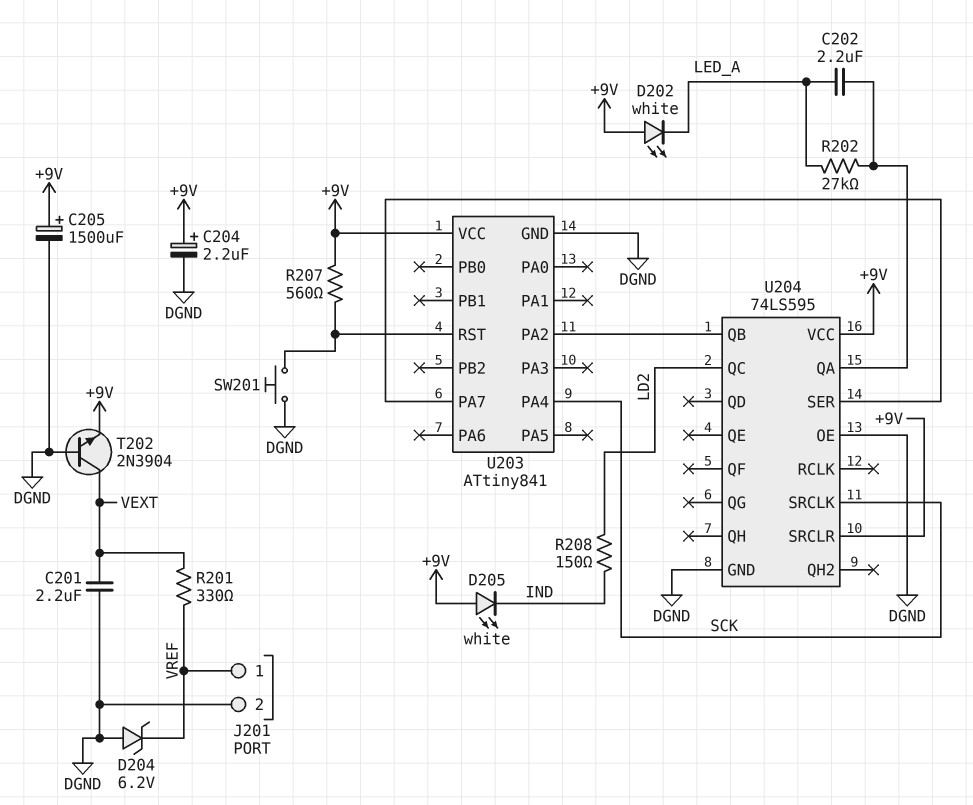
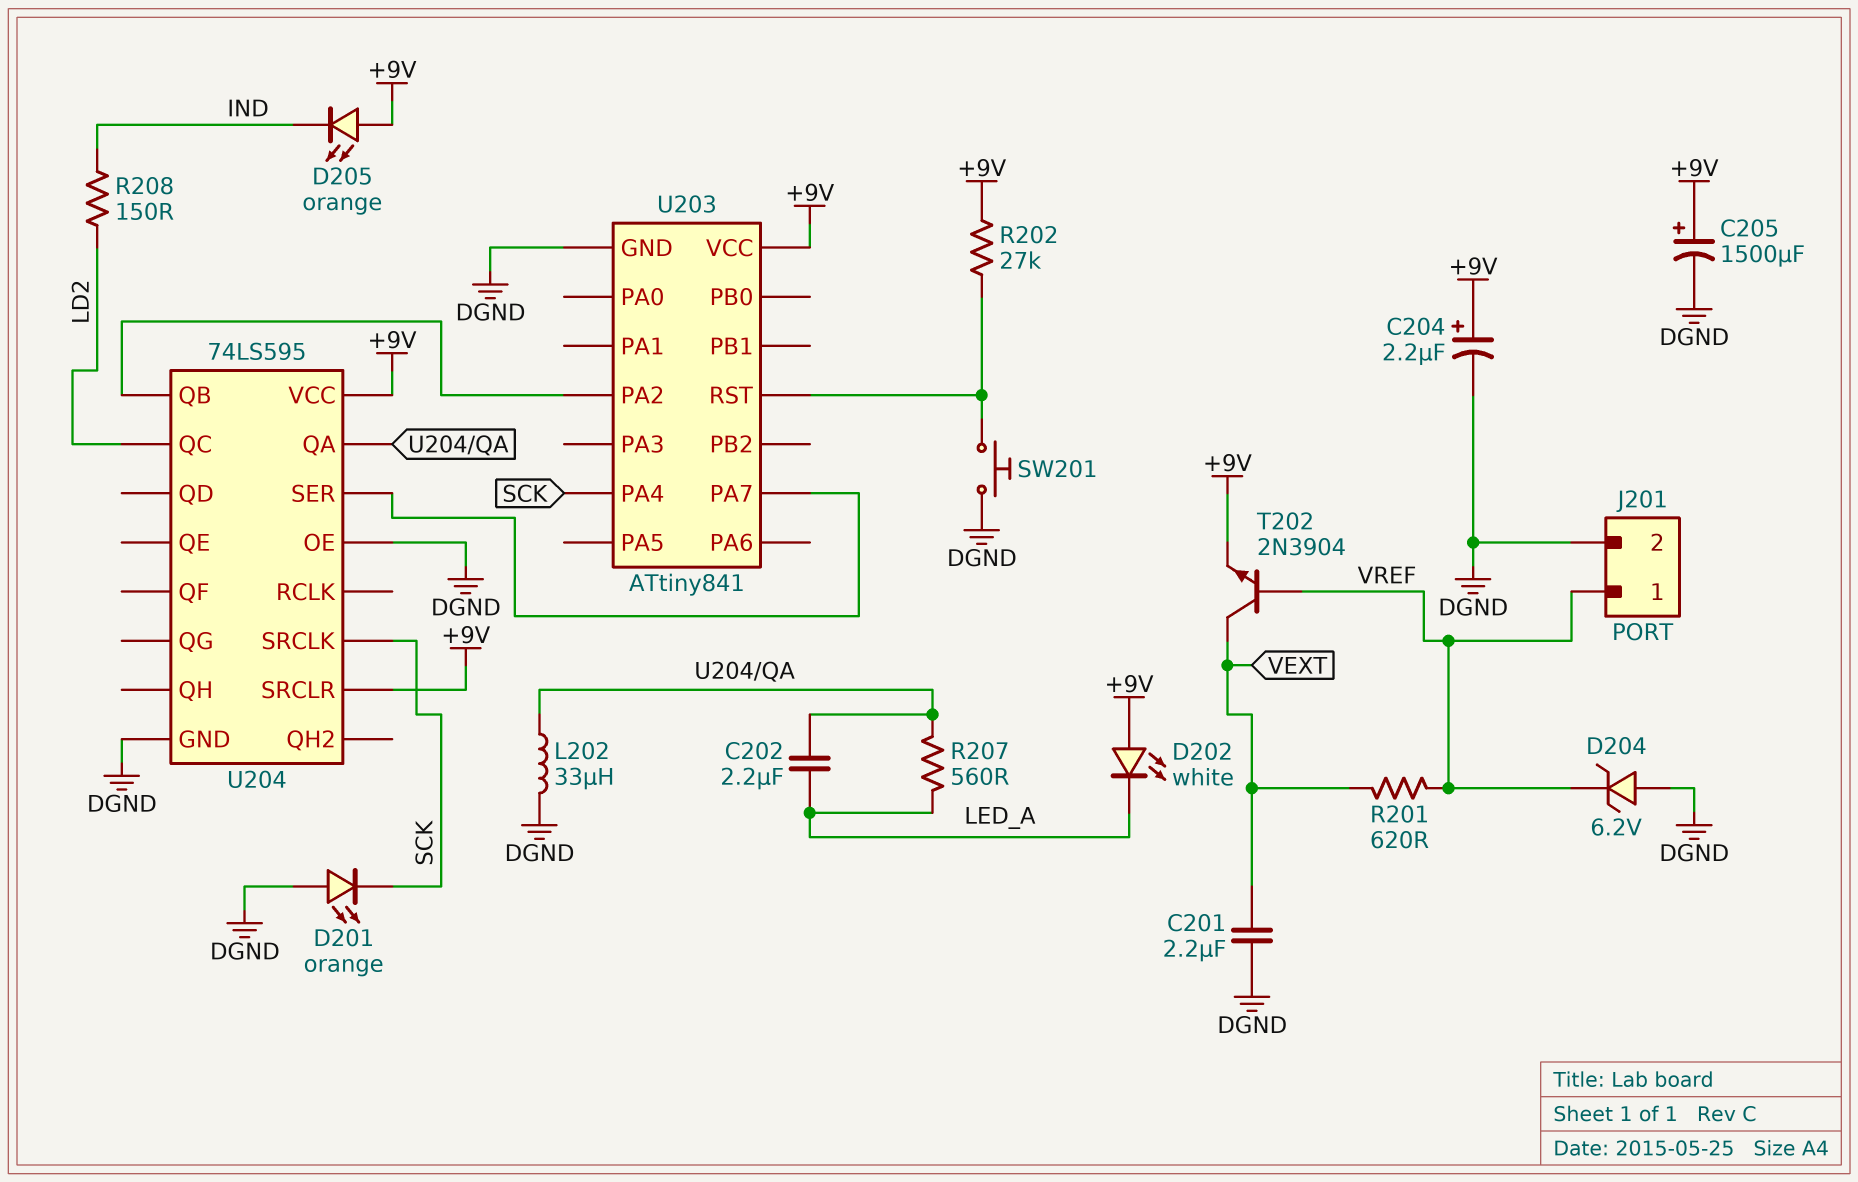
D201: none -> LED orange (A DGND, K SCK)
D205: LED white (A +9V, K IND) -> LED orange (A +9V, K IND)
L202: none -> 33uH (DGND, U204/QA)
R201: 330 (VEXT, VREF) -> 620 (VEXT, VREF)
R202: 27k (LED_A, U204/QA) -> 27k (+9V, U203/RST)
R207: 560 (+9V, U203/RST) -> 560 (LED_A, U204/QA)
T202: NPN 2N3904 (B DGND, C VEXT, E +9V) -> NPN 2N3904 (B VREF, C VEXT, E +9V)

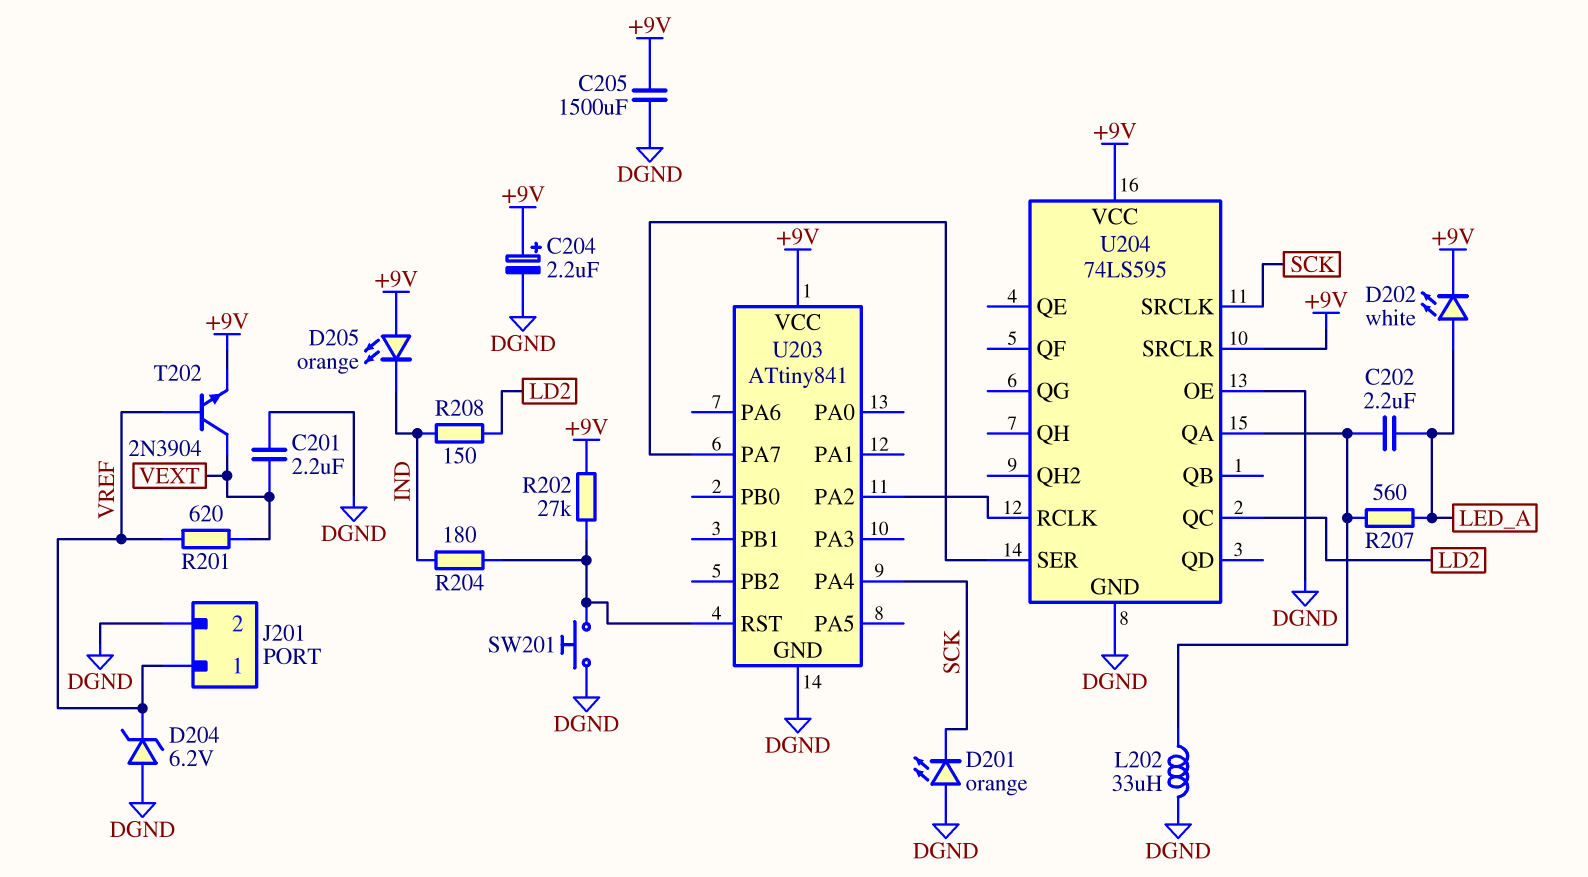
C205: 1500uF (plus +9V, minus DGND) -> 1500uF (+9V, DGND)
D202: LED white (A +9V, K LED_A) -> LED white (A LED_A, K +9V)
R204: none -> 180 (IND, U203/RST)
U204 pin QB: U203/PA2 -> none
U204 pin RCLK: none -> U203/PA2

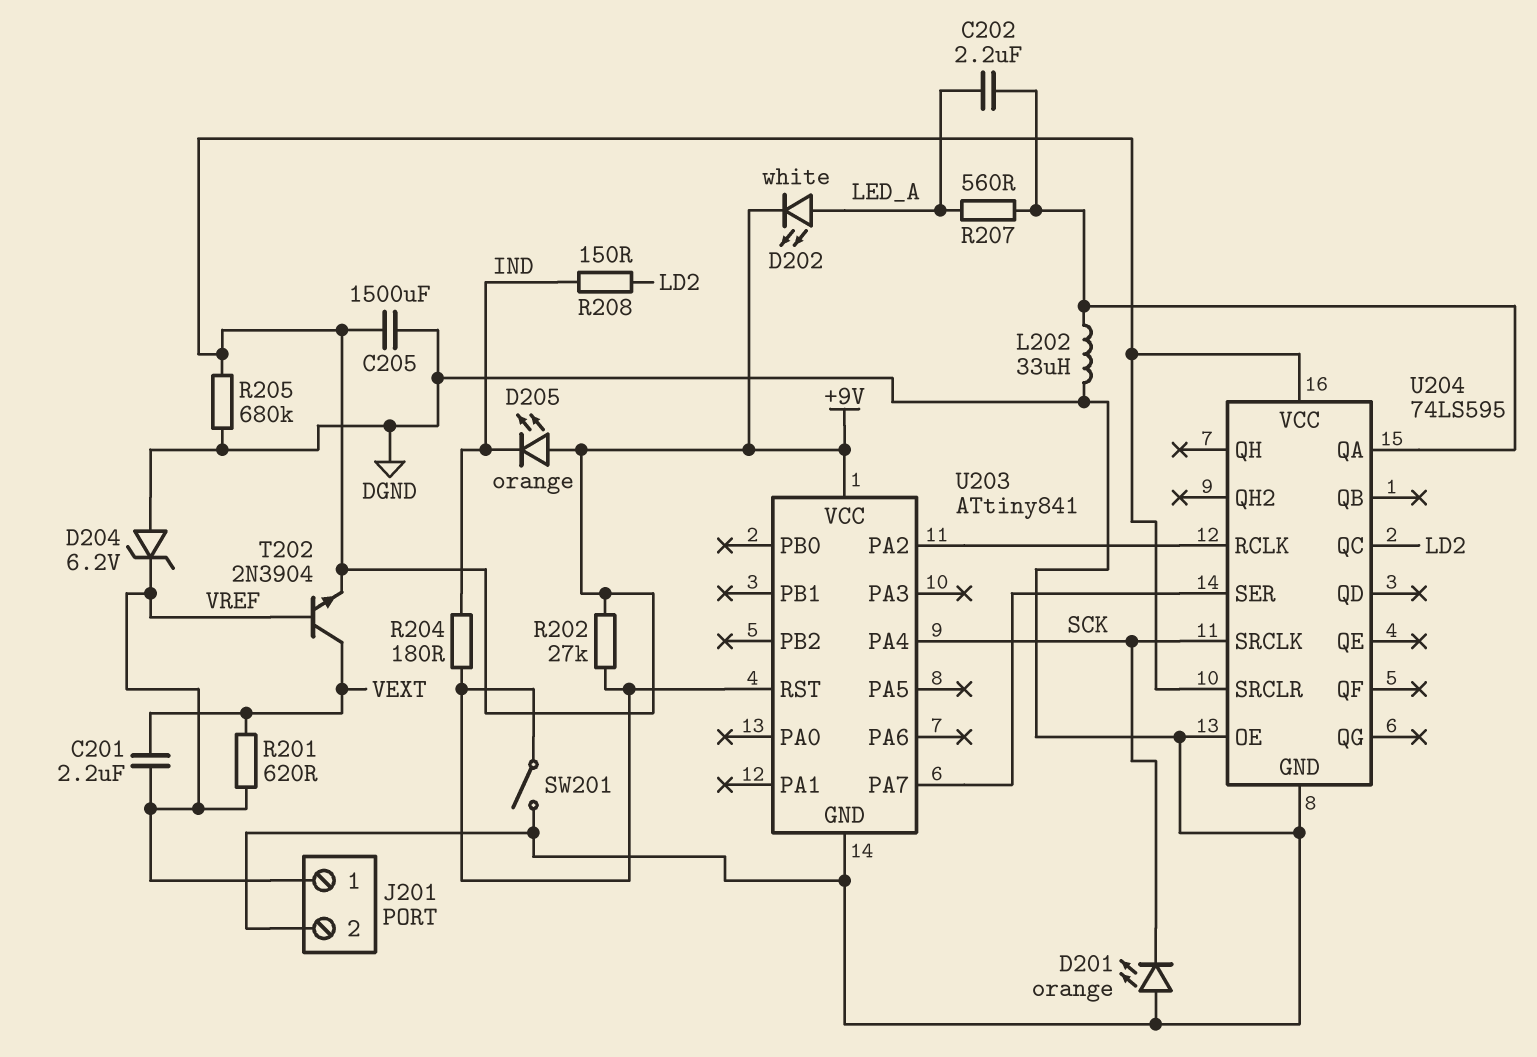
C201: 2.2uF (DGND, VEXT) -> 2.2uF (VEXT, VREF)
C204: 2.2uF (plus +9V, minus DGND) -> none
R205: none -> 680k (+9V, DGND)
SW201: button (DGND, U203/RST) -> switch (DGND, U203/RST)

